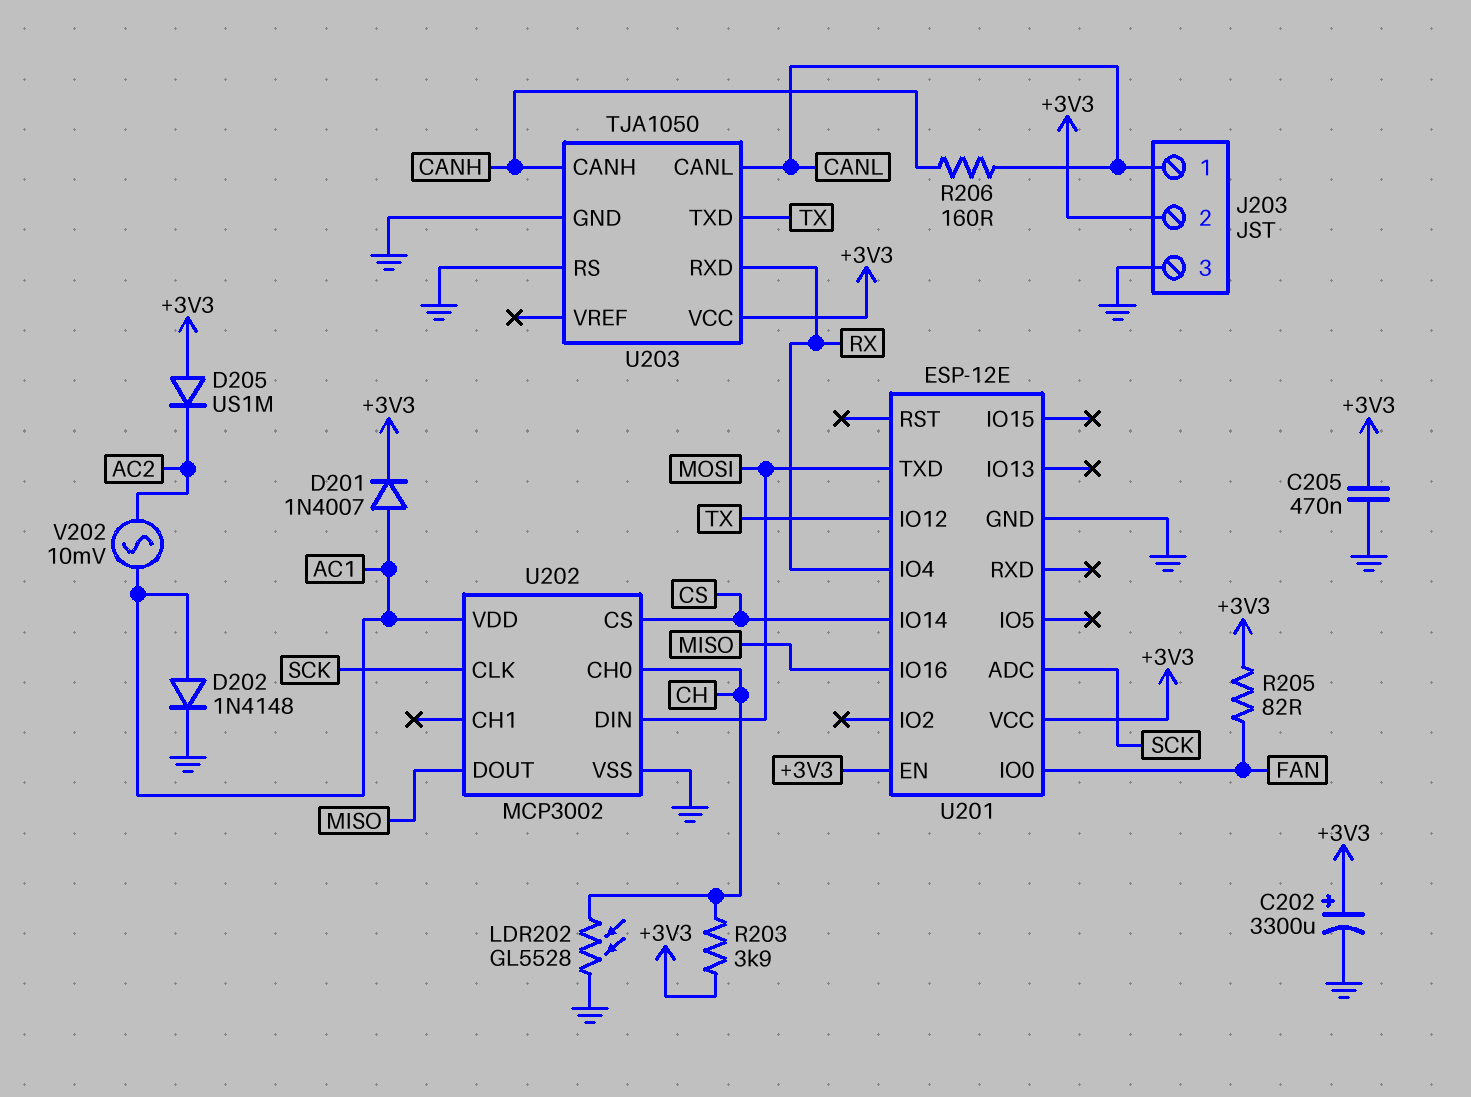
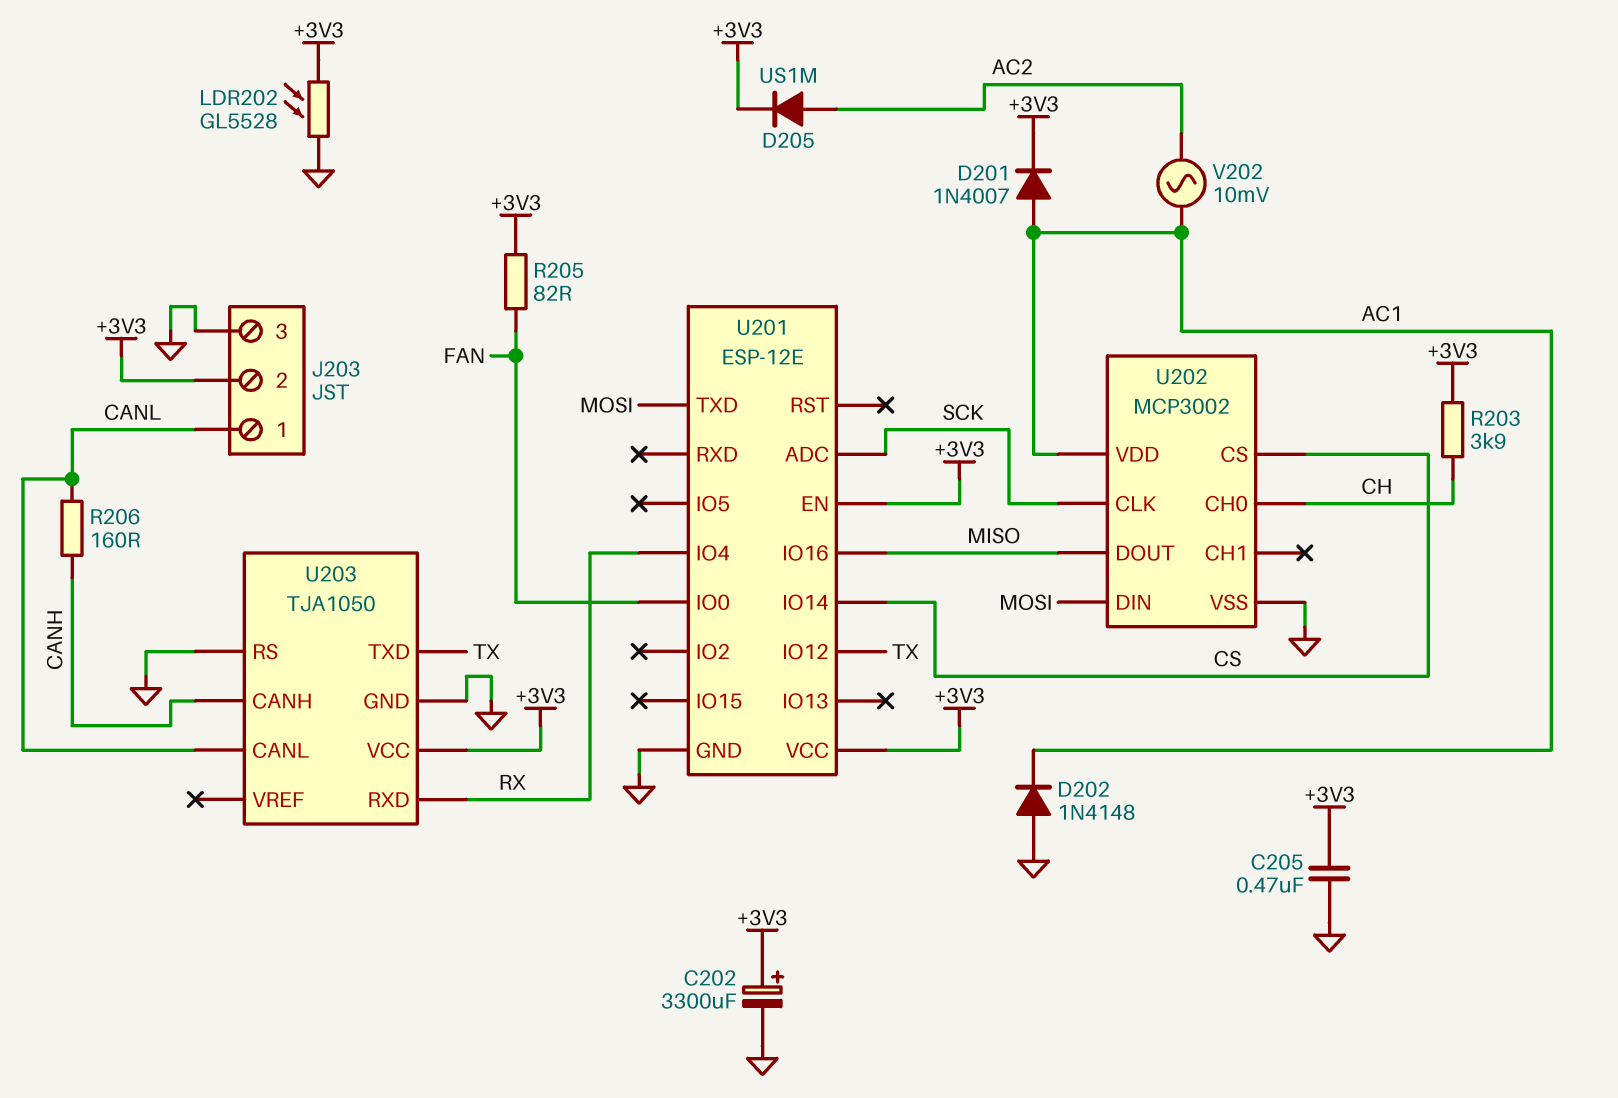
D202: diode 1N4148 (A AC1, K GND) -> diode 1N4148 (A GND, K AC1)
D205: diode US1M (A +3V3, K AC2) -> diode US1M (A AC2, K +3V3)
LDR202: GL5528 (CH, GND) -> GL5528 (+3V3, GND)

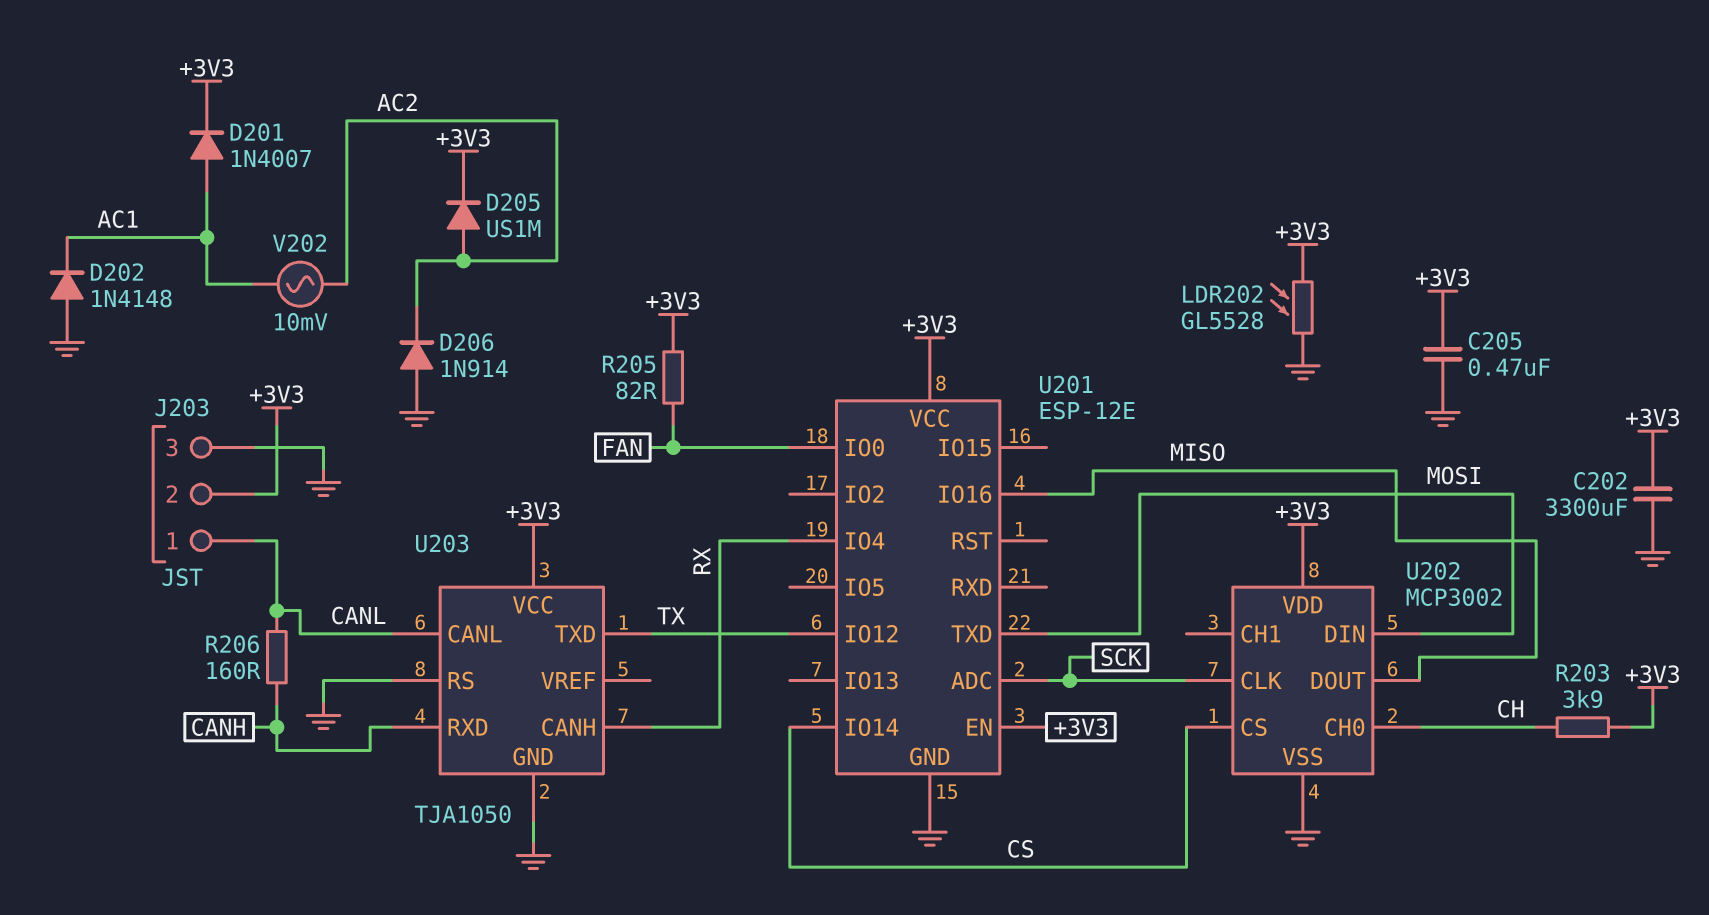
C202: 3300uF (plus +3V3, minus GND) -> 3300uF (+3V3, GND)
D206: none -> diode 1N914 (A GND, K AC2)
U202 pin VDD: AC1 -> +3V3
U203 pin CANH: CANH -> RX
U203 pin RXD: RX -> CANH

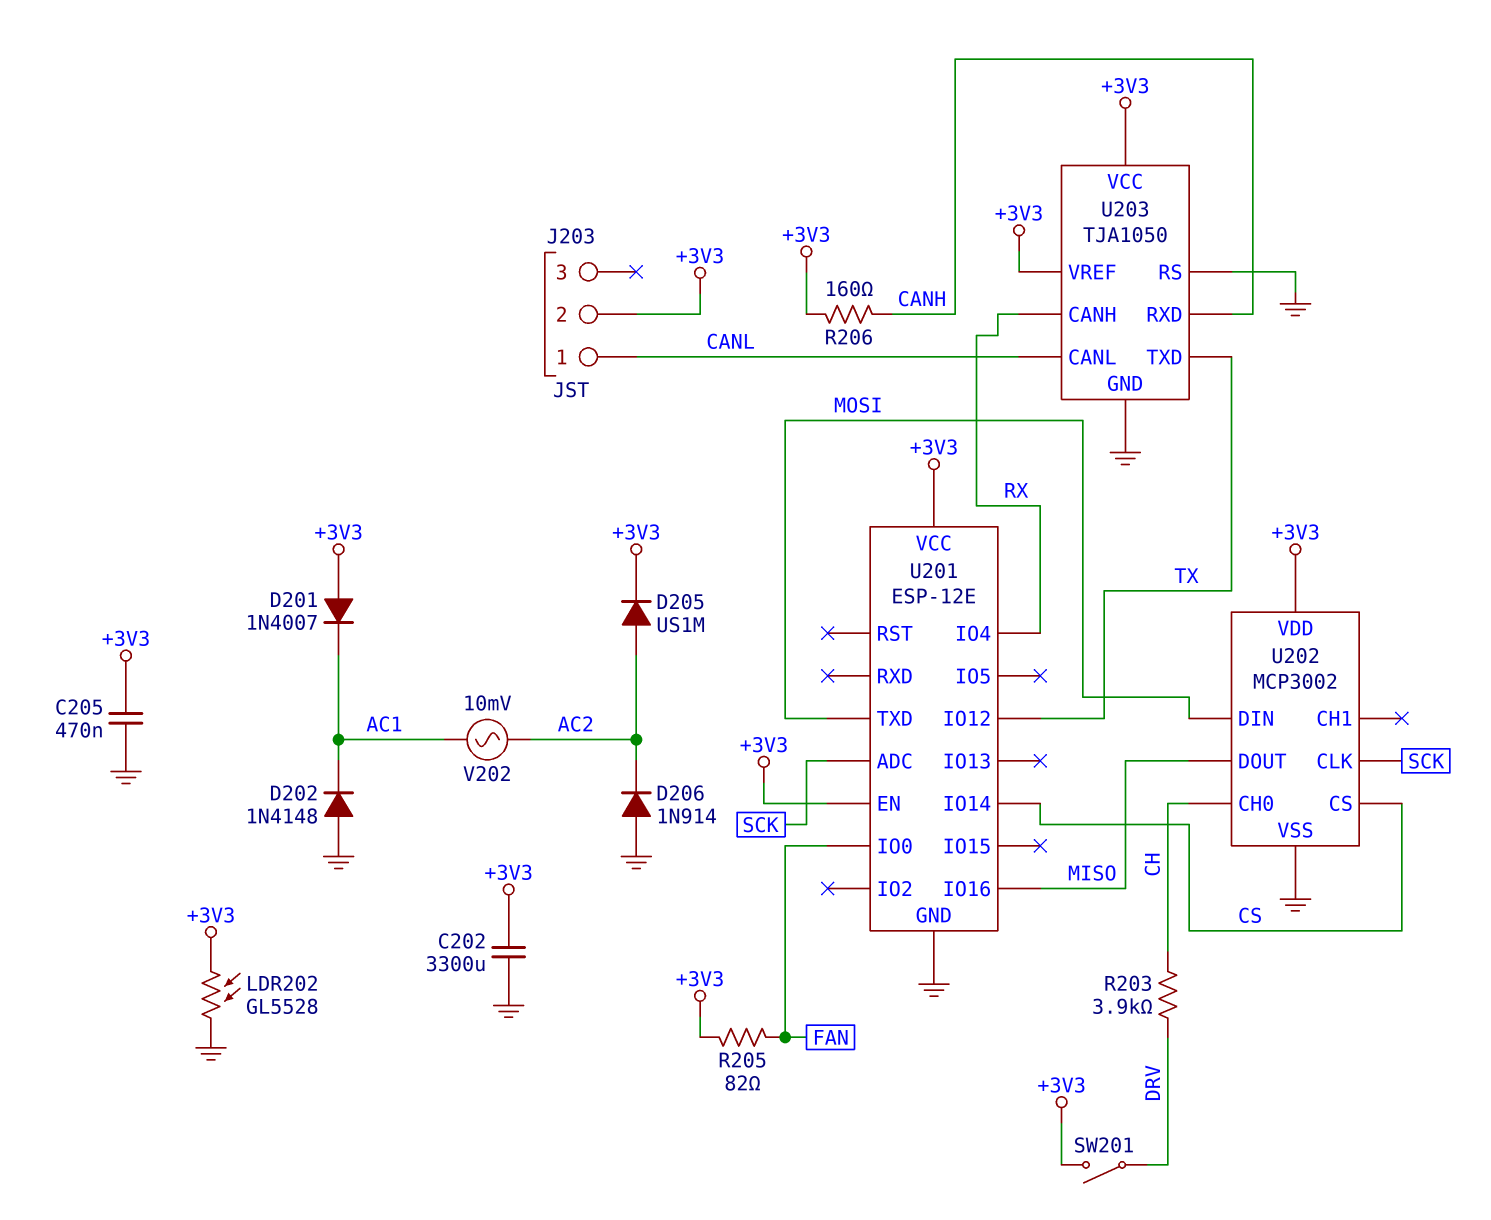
D201: diode 1N4007 (A AC1, K +3V3) -> diode 1N4007 (A +3V3, K AC1)
J203 pin 3: GND -> none
R203: 3.9k (+3V3, CH) -> 3.9k (CH, DRV)
R206: 160 (CANH, CANL) -> 160 (+3V3, CANH)
SW201: none -> switch (+3V3, DRV)
U203 pin VREF: none -> +3V3

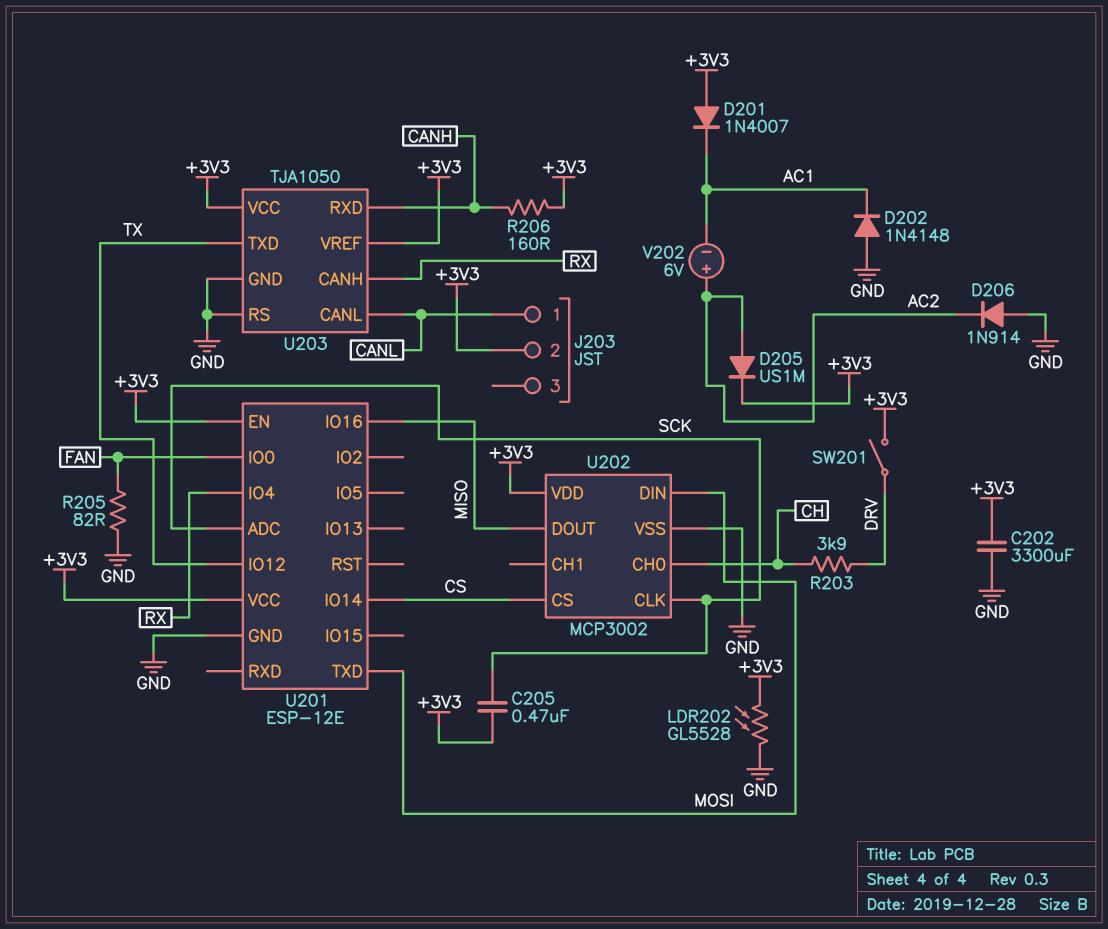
C205: 470nF (+3V3, GND) -> 470nF (+3V3, SCK)
R205: 82 (+3V3, FAN) -> 82 (FAN, GND)
V202: AC 10mV (AC1, AC2) -> 6V (plus AC2, minus AC1)

